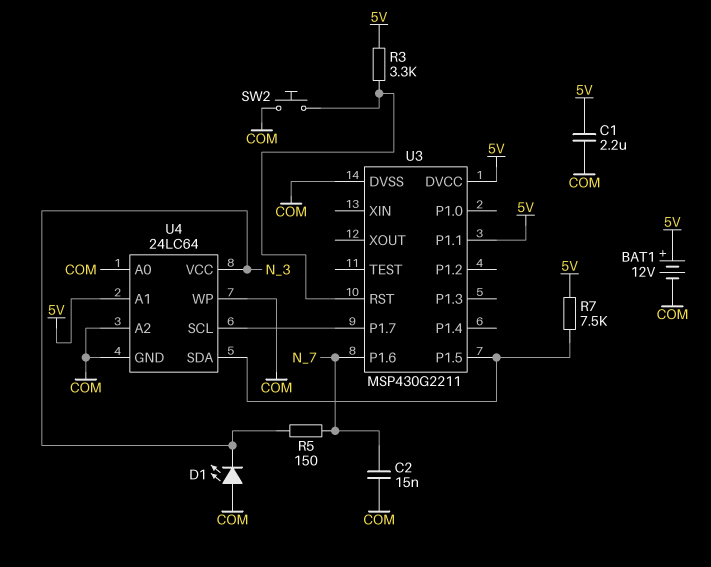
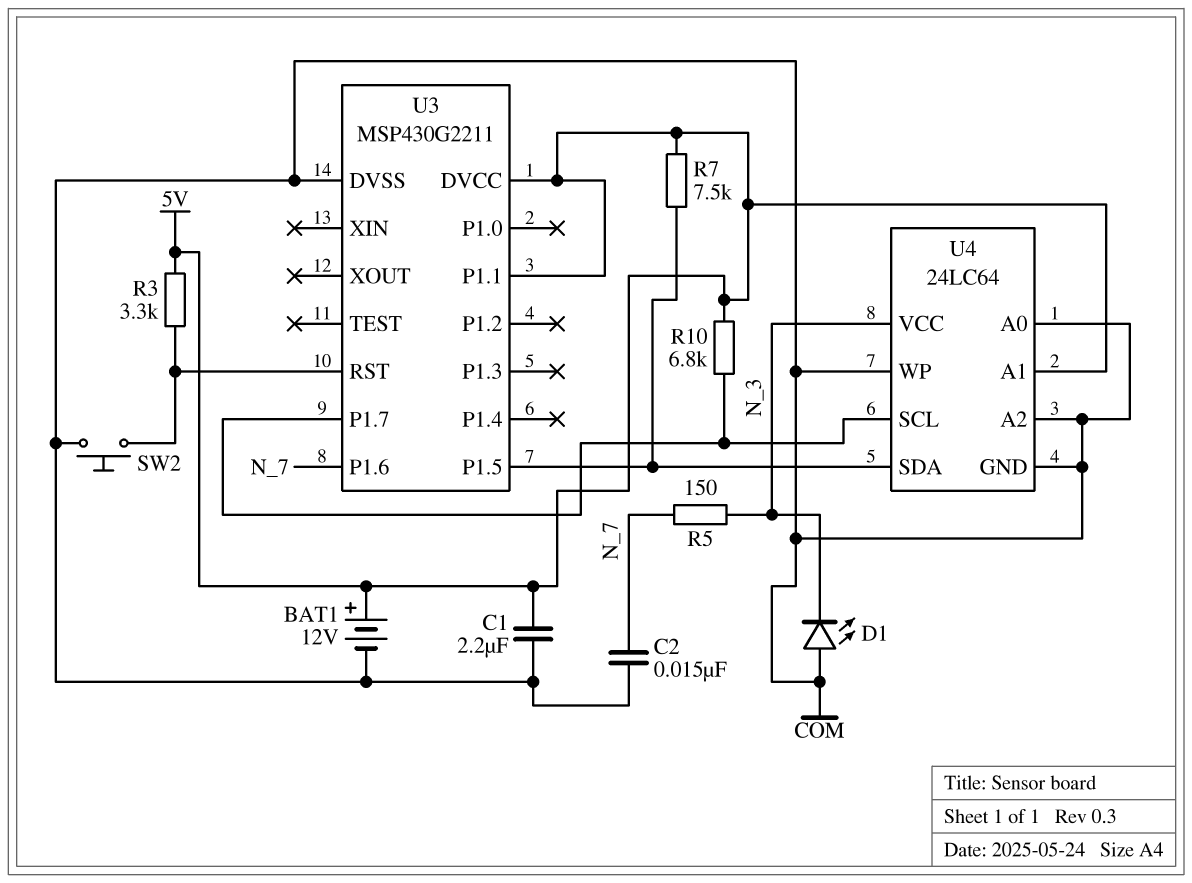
R10: none -> 6.8k (5V, U3/P1.7)

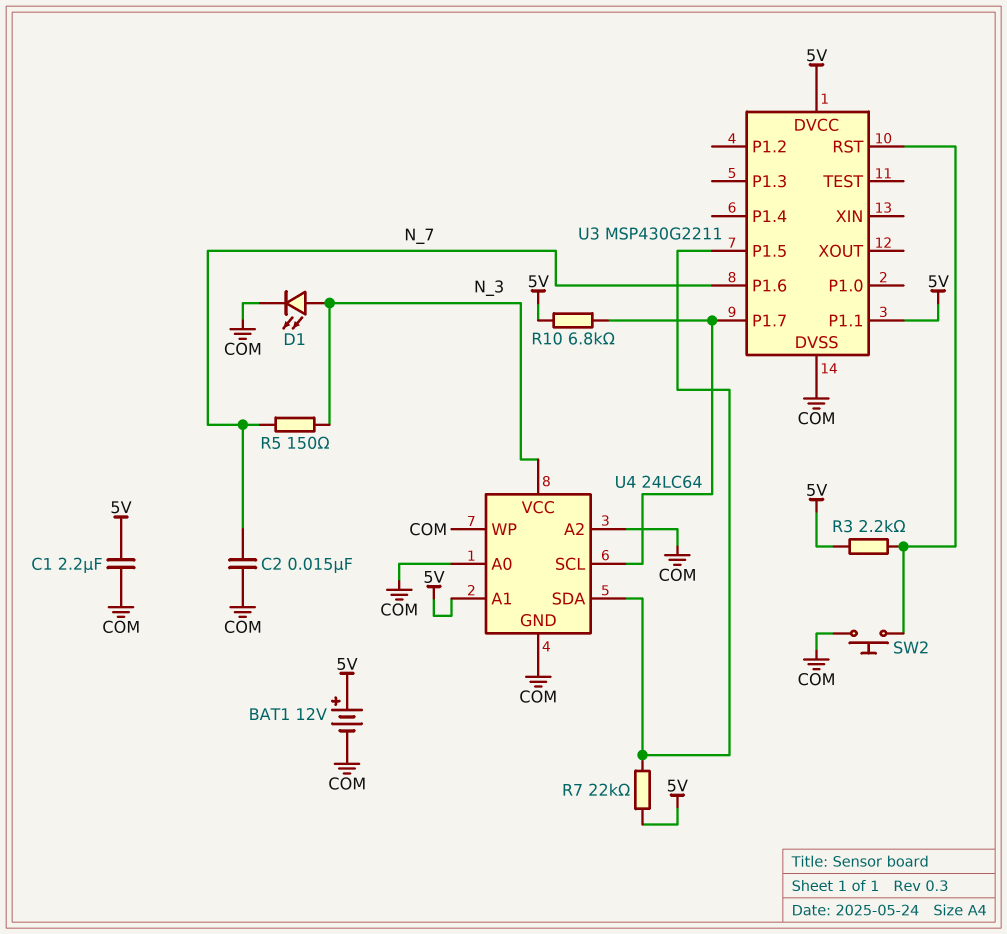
D1: LED (A COM, K N_3) -> LED (A N_3, K COM)
R3: 3.3k (5V, U3/RST) -> 2.2k (5V, U3/RST)
R7: 7.5k (5V, U3/P1.5) -> 22k (5V, U3/P1.5)

